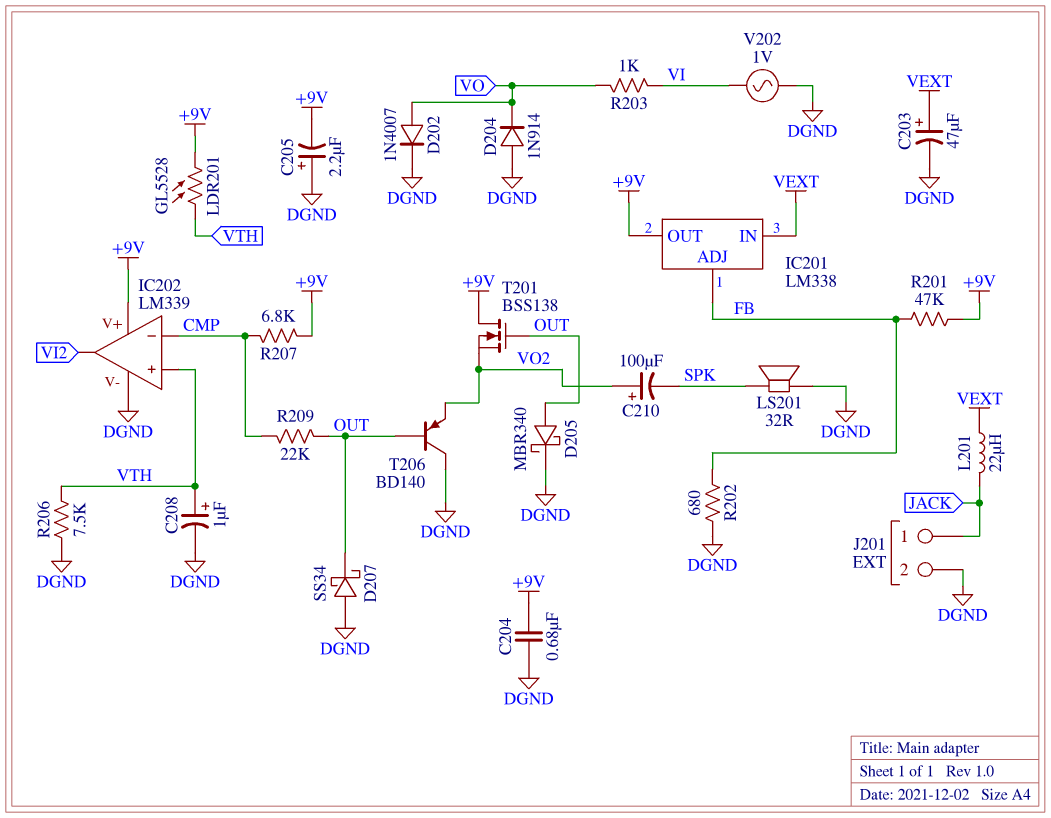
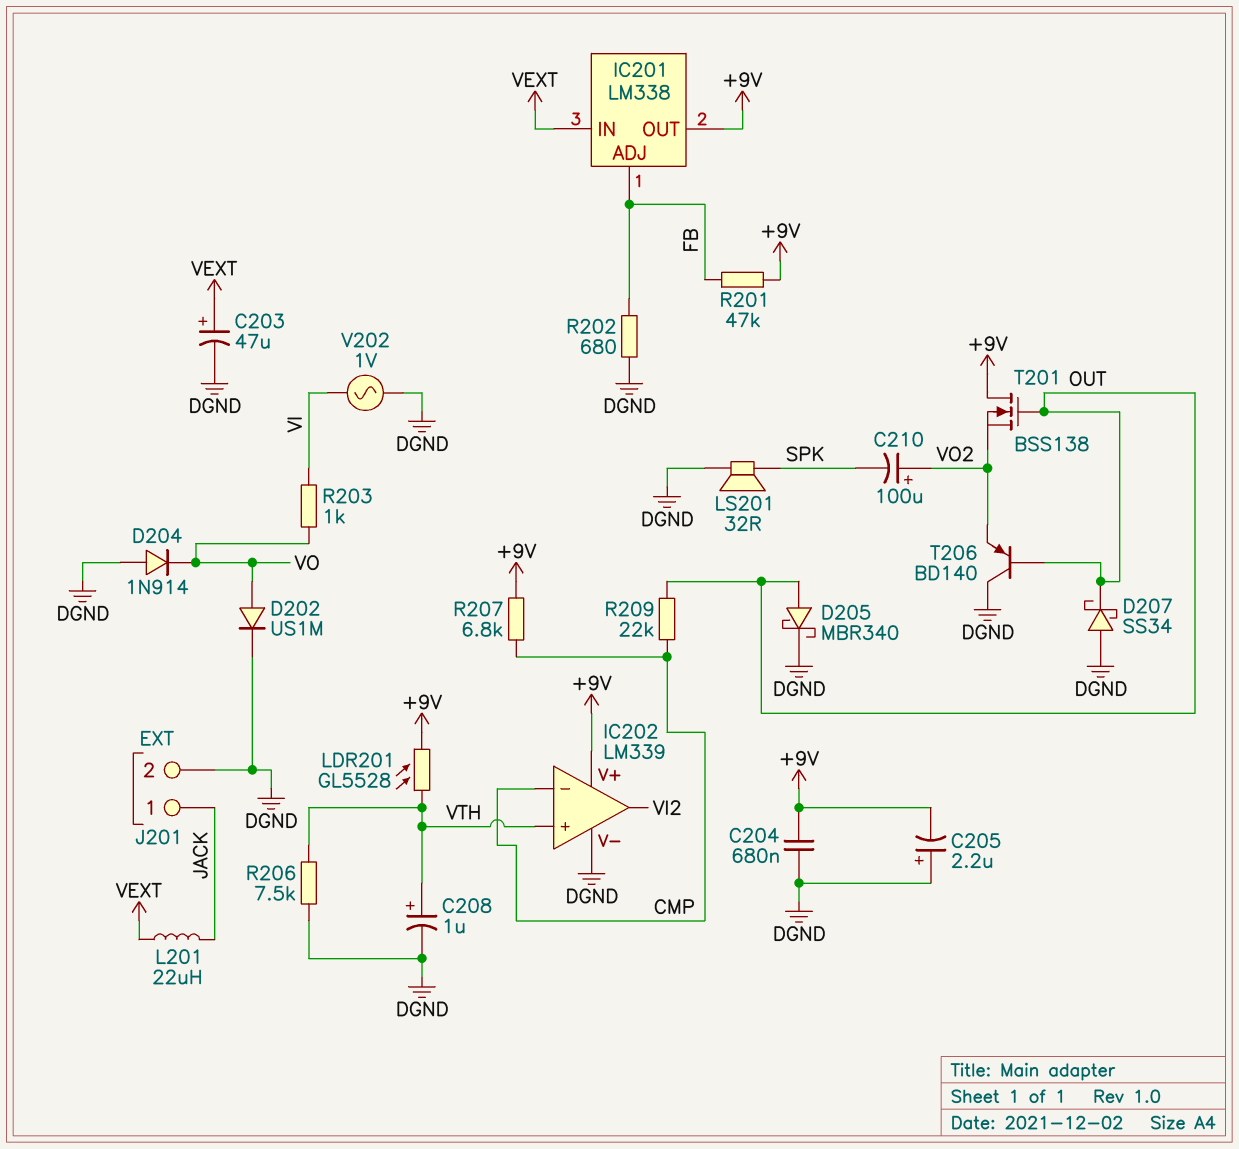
D202: diode 1N4007 (A VO, K DGND) -> diode US1M (A VO, K DGND)

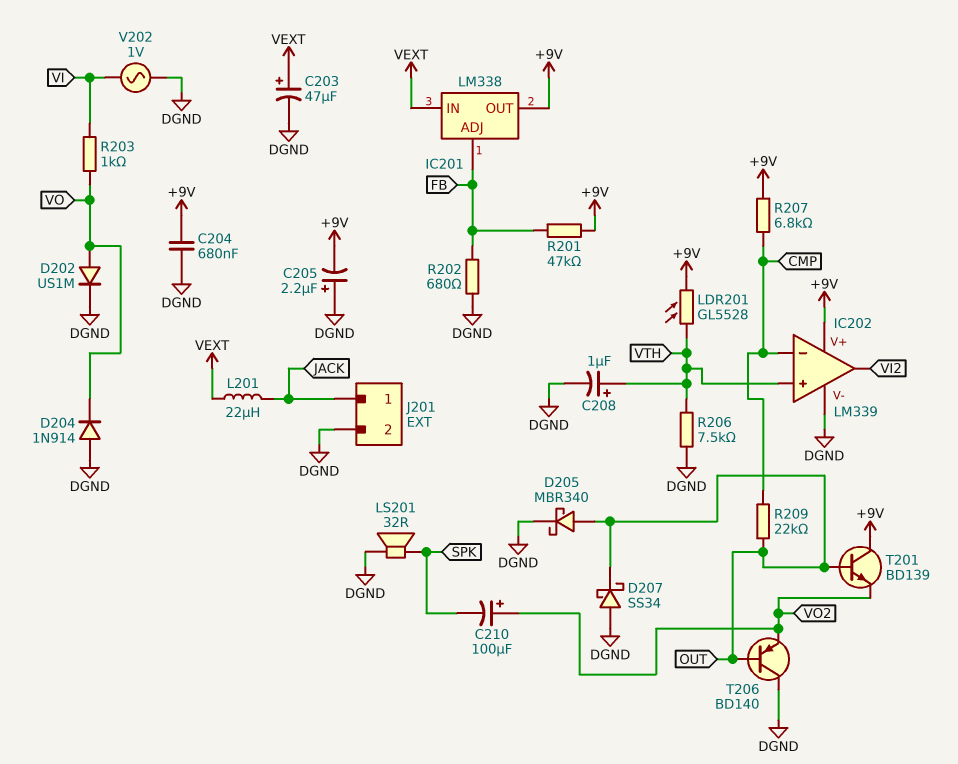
T201: NMOS BSS138 (G OUT, D +9V, S VO2) -> NPN BD139 (B OUT, C +9V, E VO2)

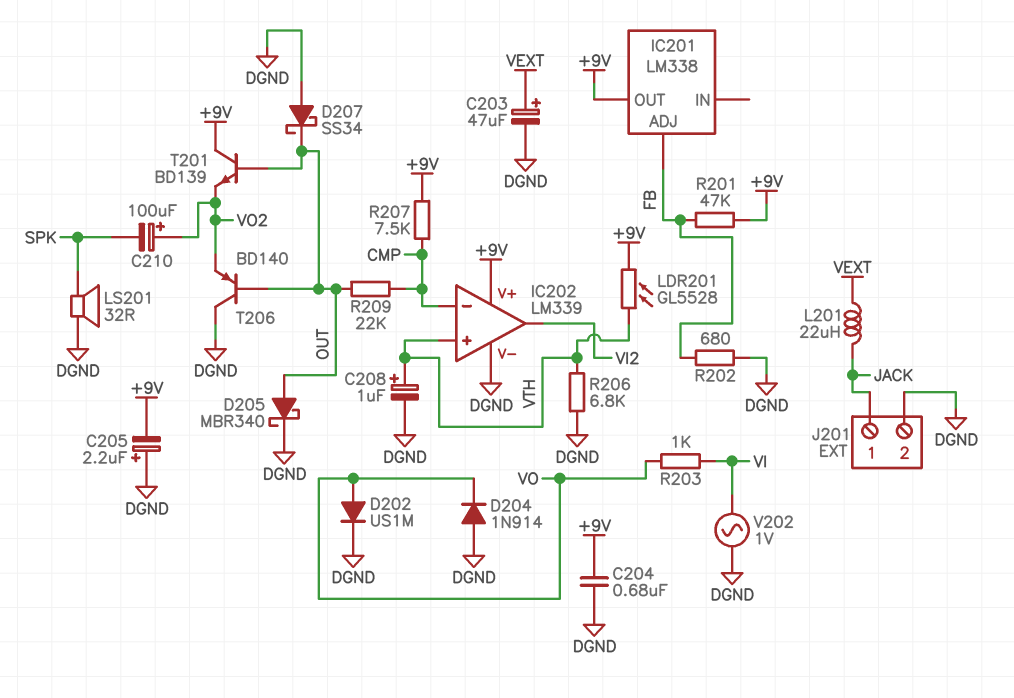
IC201 pin IN: VEXT -> none
R206: 7.5k (DGND, VTH) -> 6.8k (DGND, VTH)
R207: 6.8k (+9V, CMP) -> 7.5k (+9V, CMP)

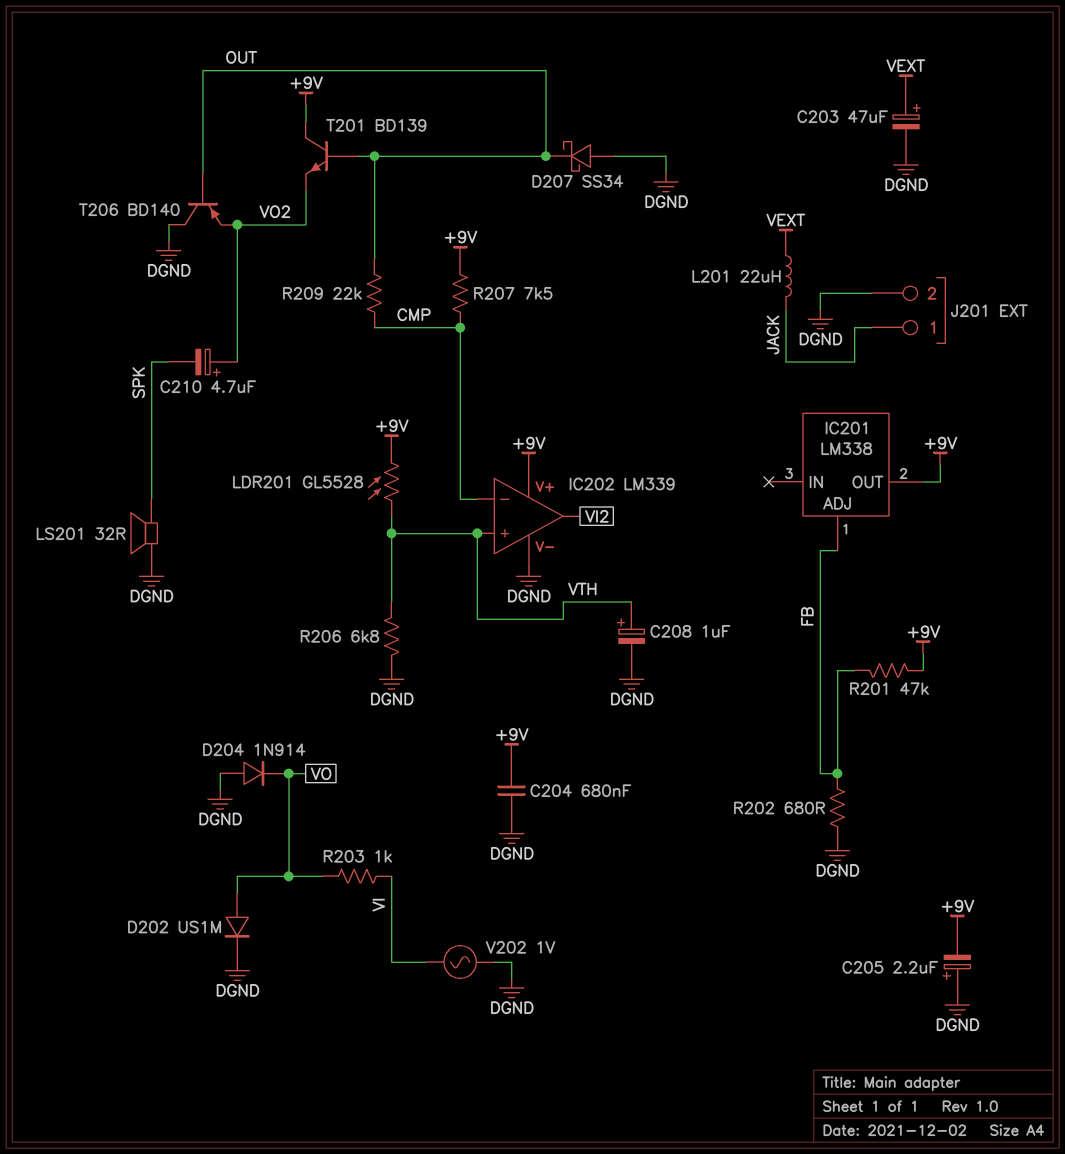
C210: 100uF (plus VO2, minus SPK) -> 4.7uF (plus VO2, minus SPK)
D205: schottky MBR340 (A OUT, K DGND) -> none

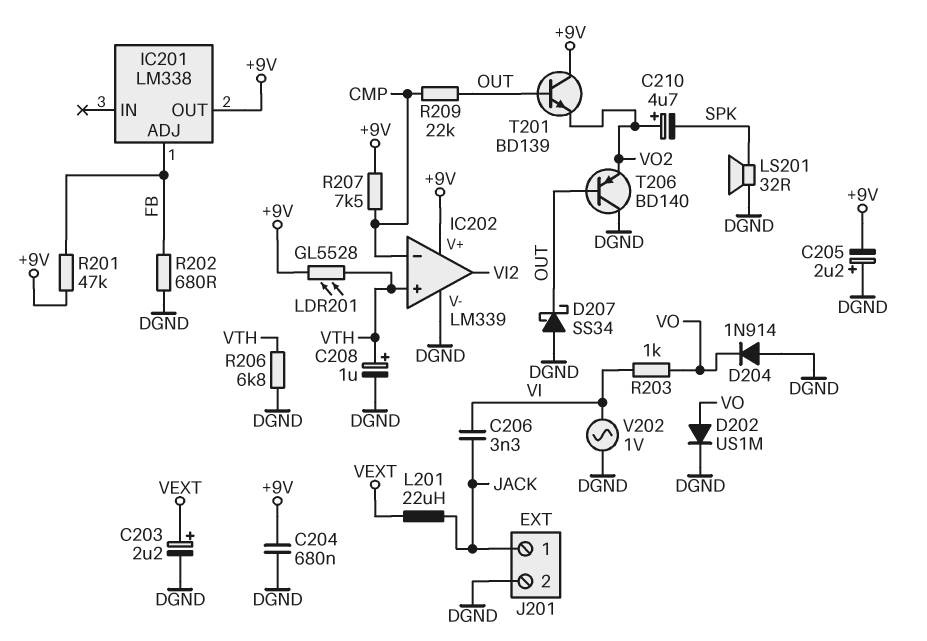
C203: 47uF (plus VEXT, minus DGND) -> 2.2uF (plus VEXT, minus DGND)
C206: none -> 3.3nF (JACK, VI)

